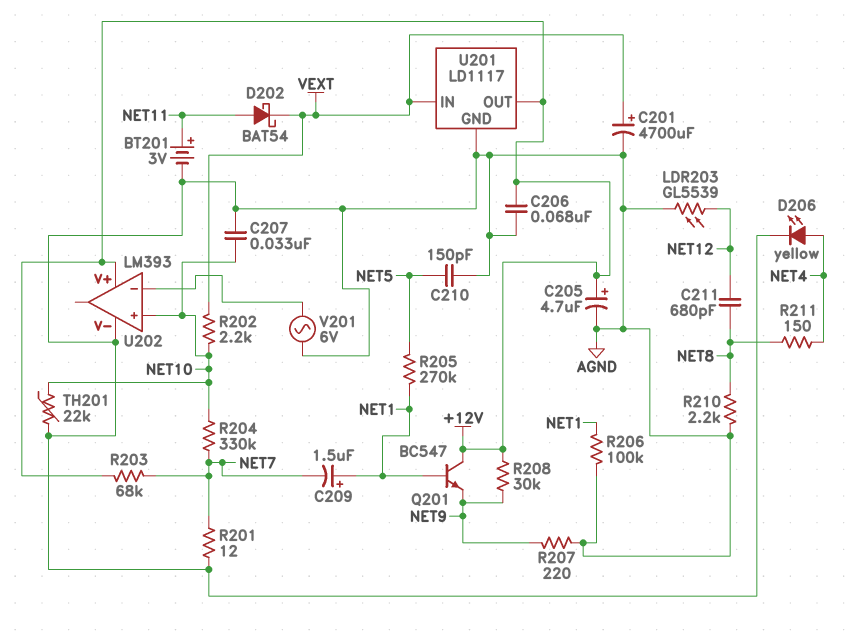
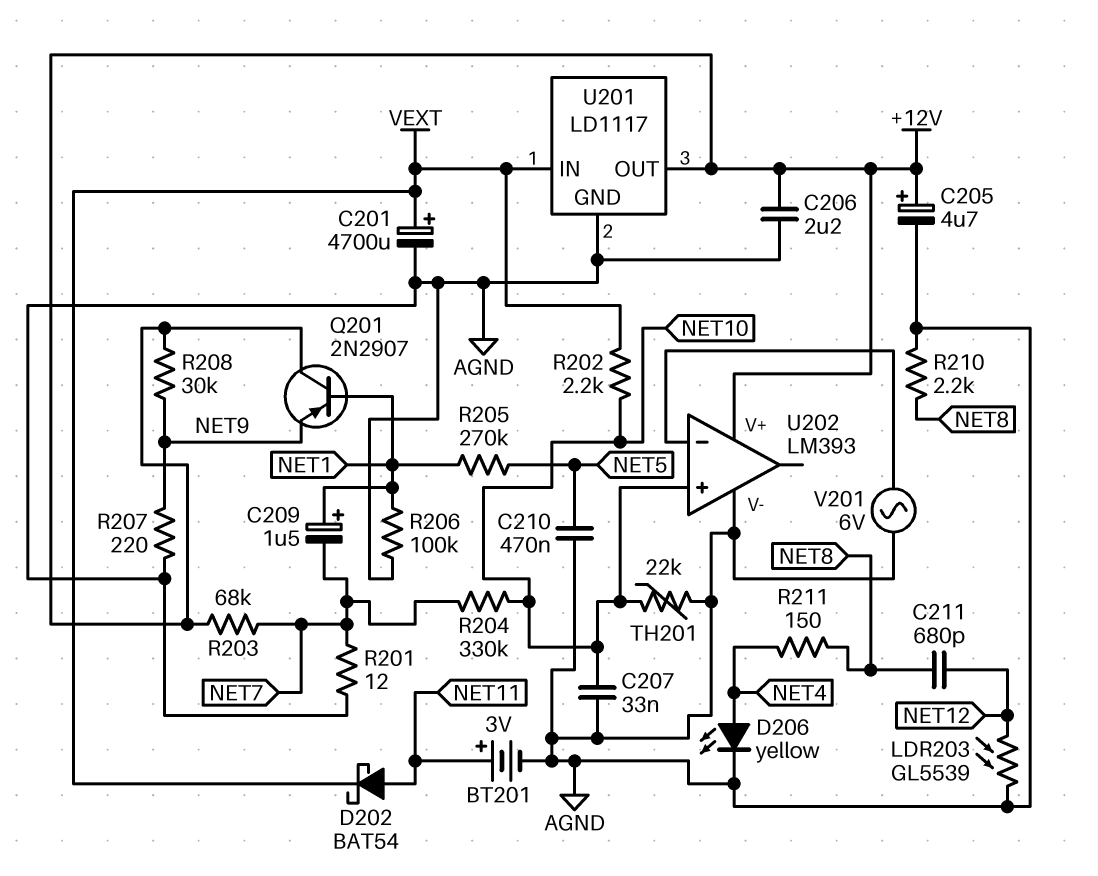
C206: 68nF (+12V, AGND) -> 2.2uF (+12V, AGND)
C210: 150pF (AGND, NET5) -> 470nF (AGND, NET5)
Q201: NPN BC547 (B NET1, C +12V, E NET9) -> PNP 2N2907 (B NET1, C +12V, E NET9)

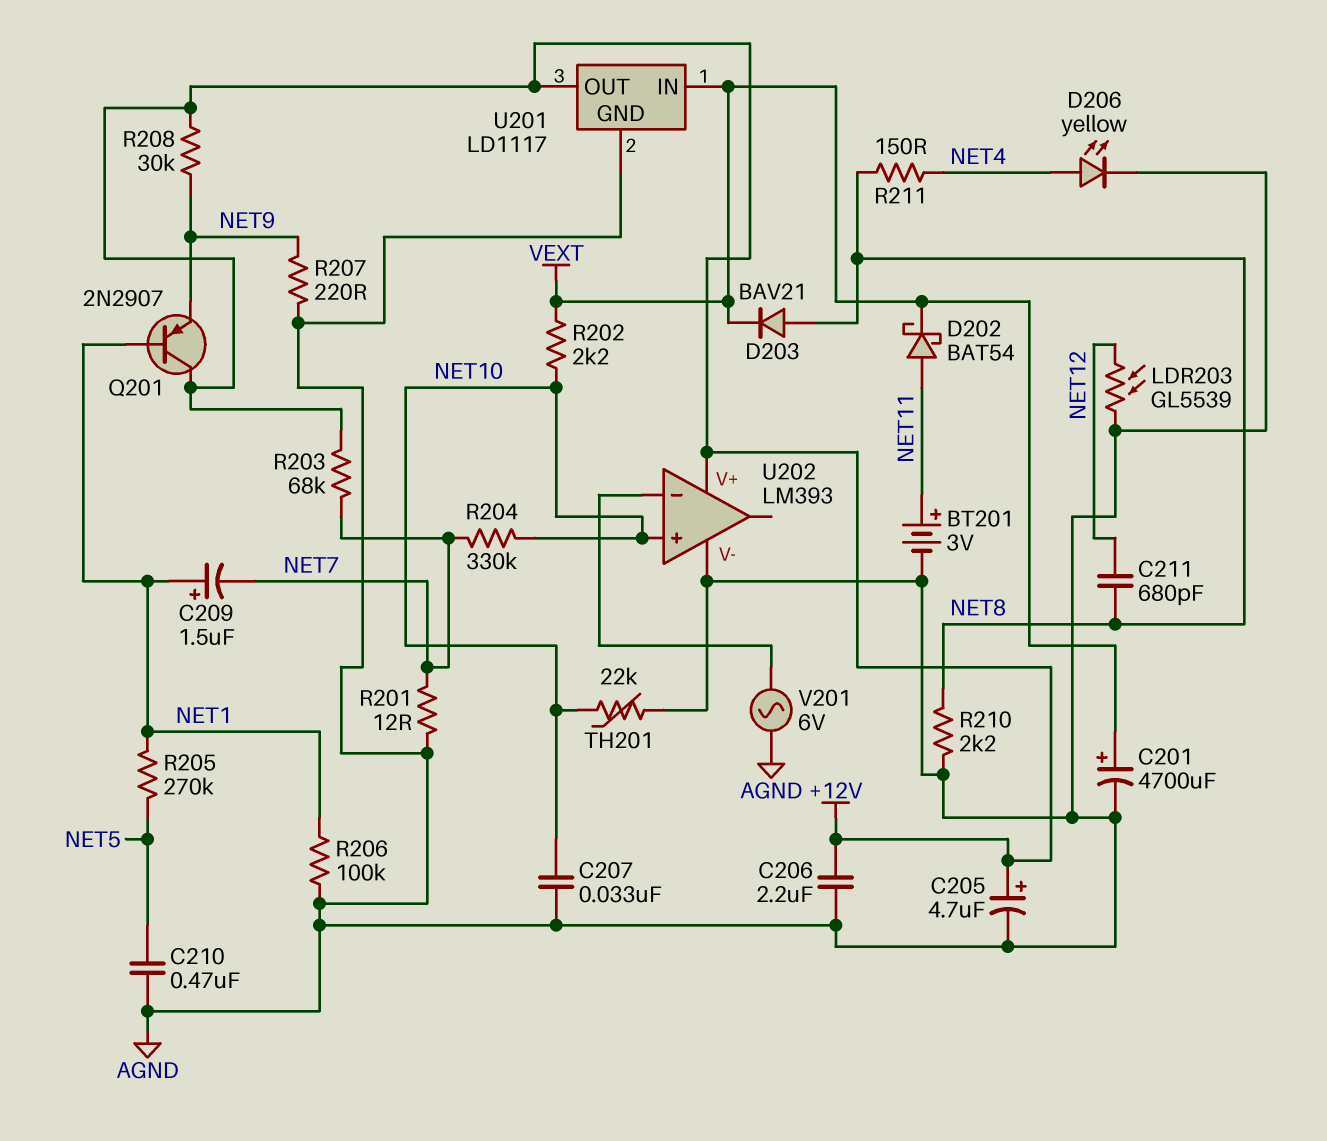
D203: none -> diode BAV21 (A NET8, K VEXT)

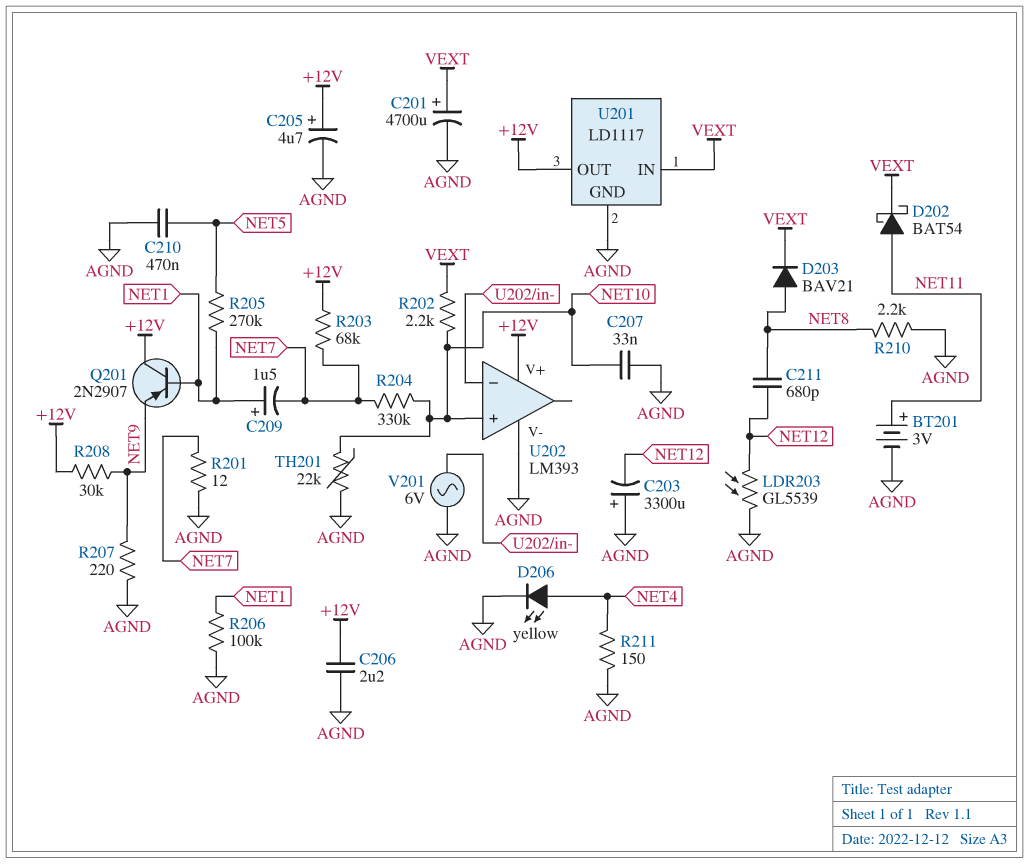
C203: none -> 3300uF (plus AGND, minus NET12)
R211: 150 (NET4, NET8) -> 150 (AGND, NET4)

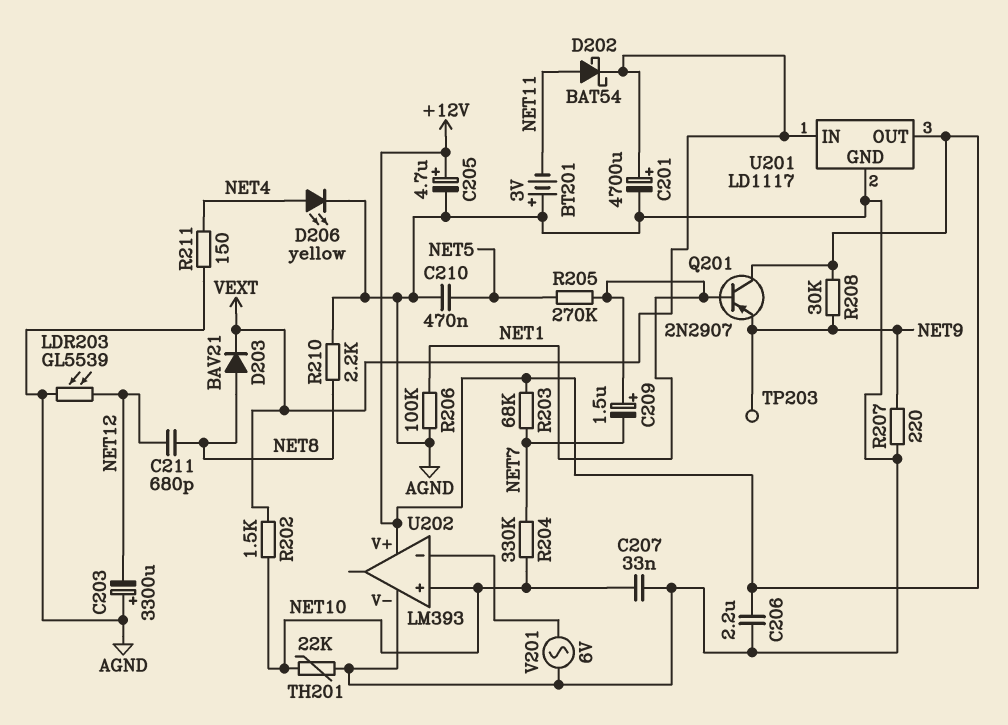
BT201: 3V (plus NET11, minus AGND) -> 3V (plus AGND, minus NET11)
R201: 12 (AGND, NET7) -> none
R202: 2.2k (NET10, VEXT) -> 1.5k (NET10, VEXT)
TP203: none -> test point (NET9)

